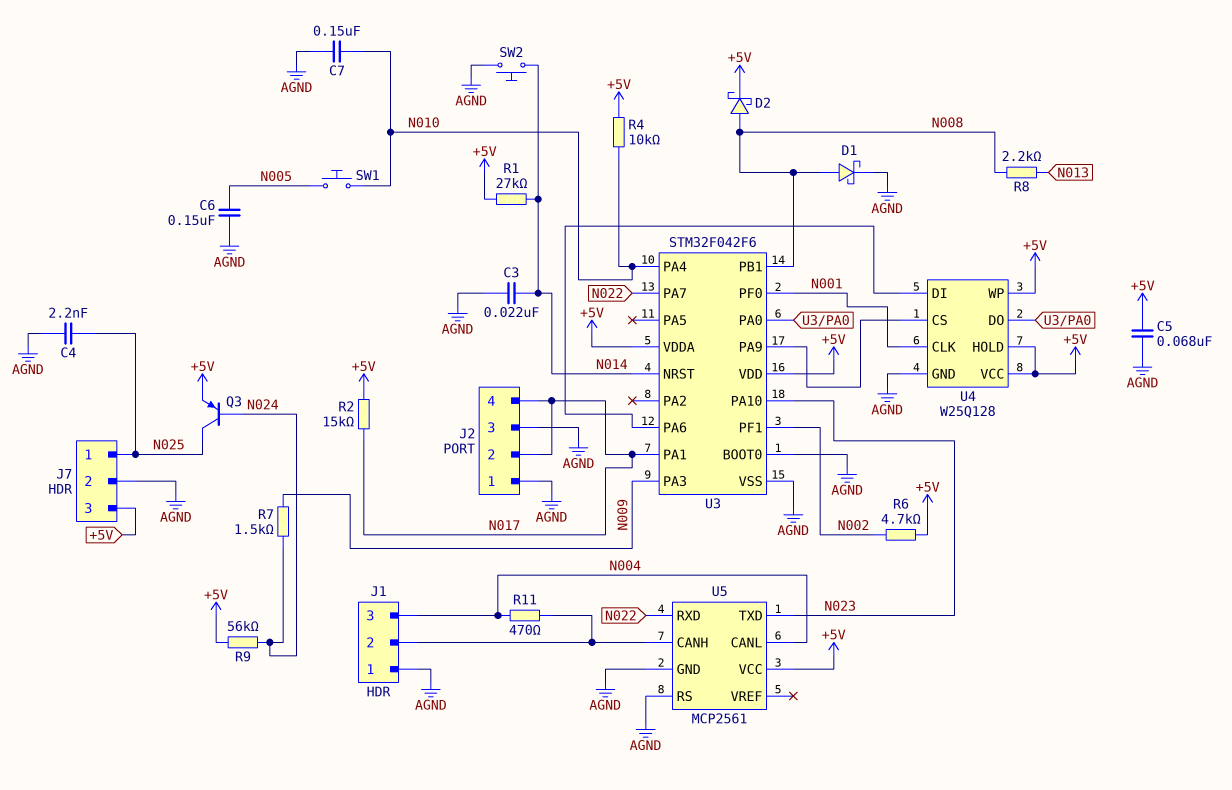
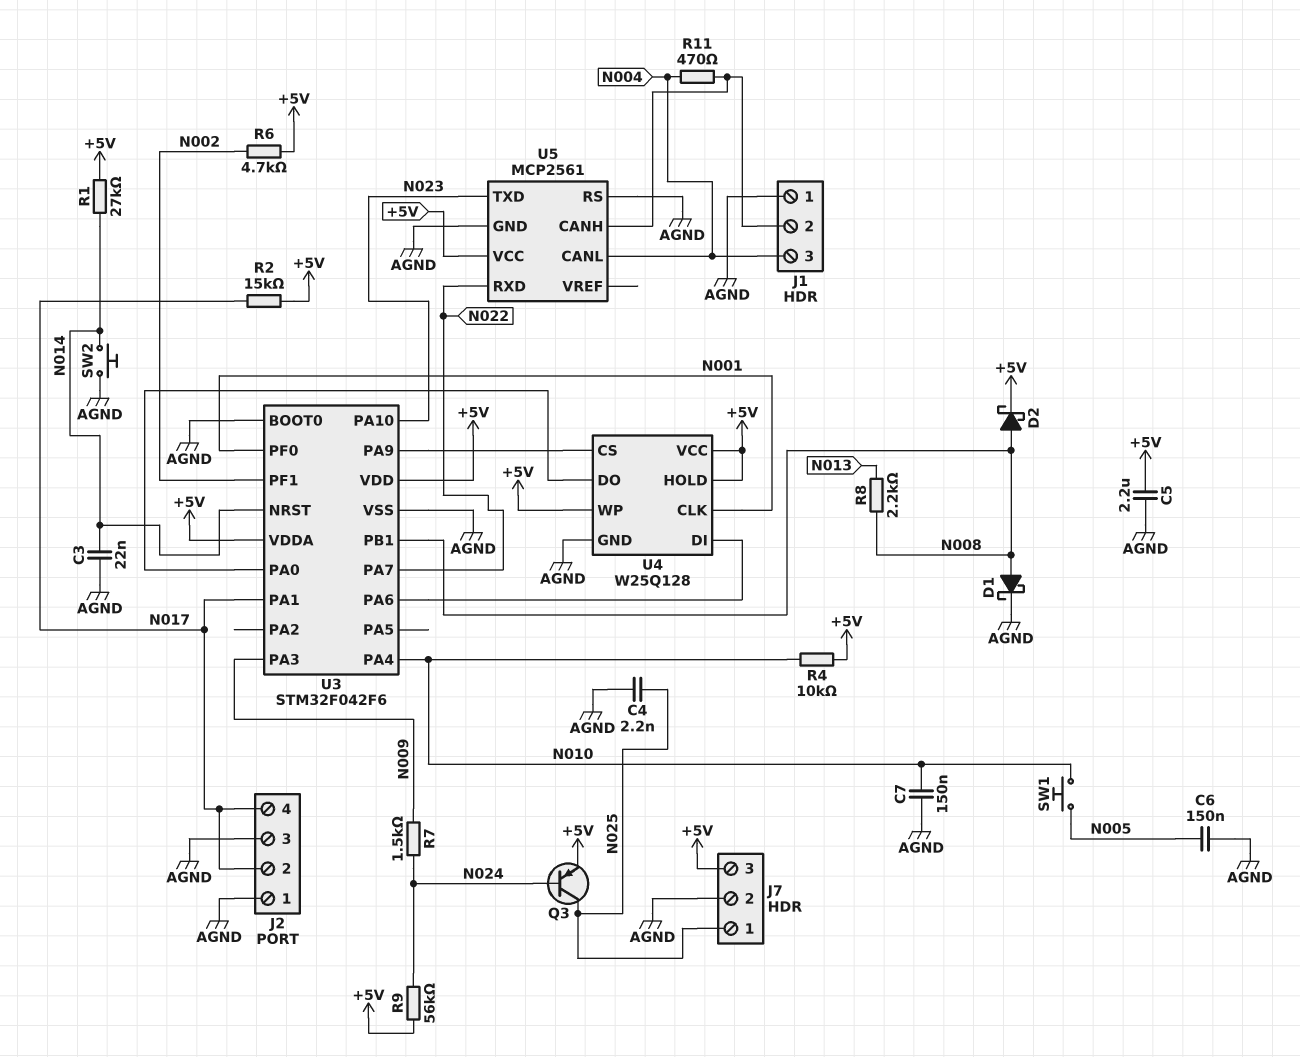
C5: 68nF (+5V, AGND) -> 2.2uF (+5V, AGND)

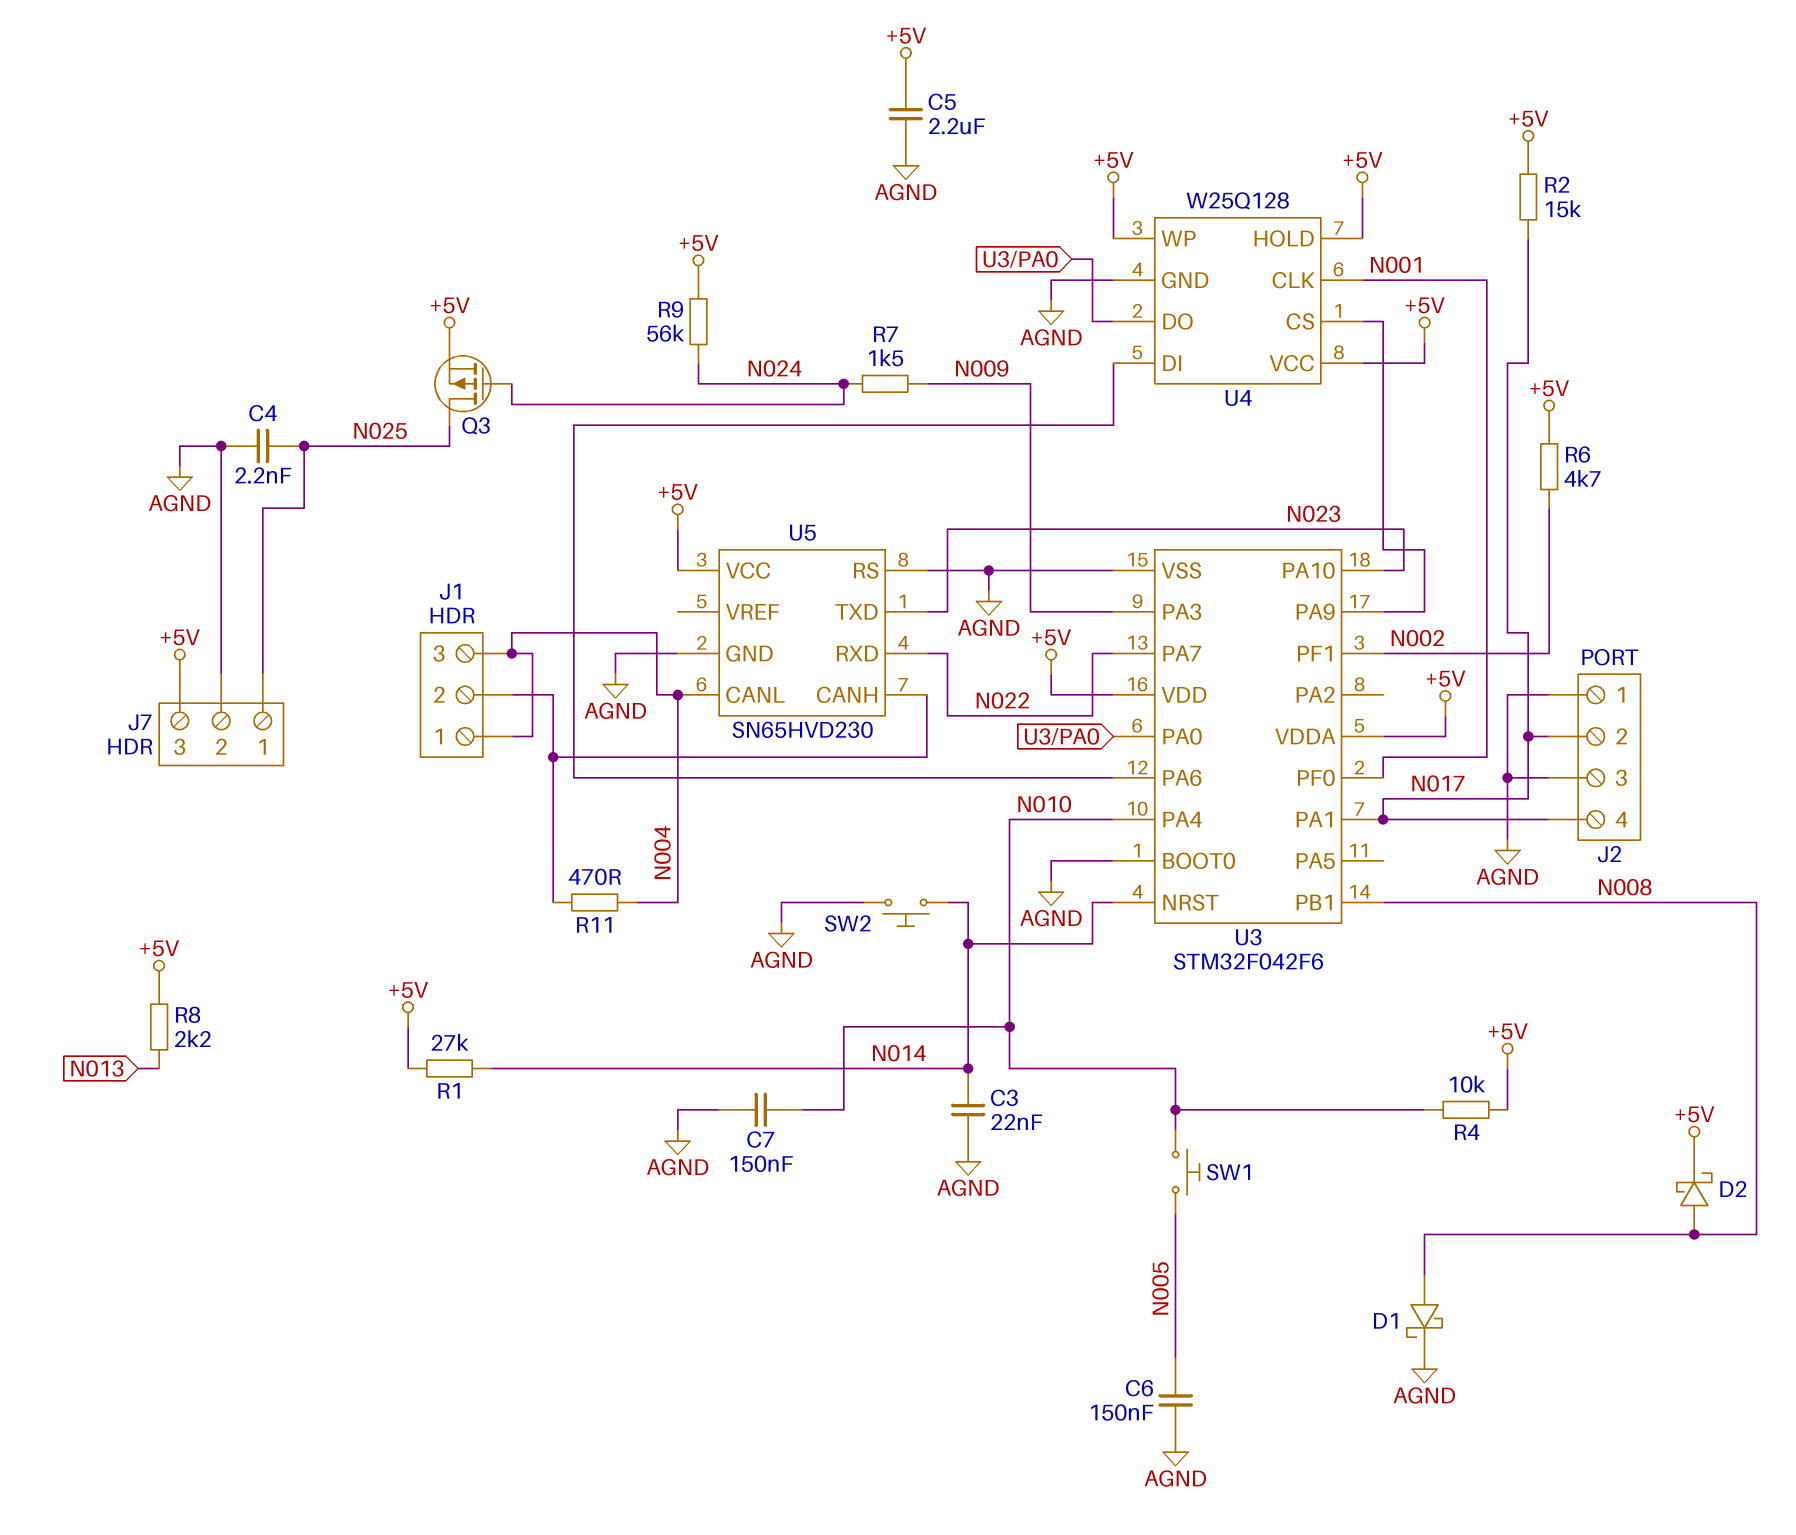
J1 pin 1: AGND -> N004
Q3: PNP (B N024, C N025, E +5V) -> PMOS (G N024, D N025, S +5V)
R8: 2.2k (N008, N013) -> 2.2k (+5V, N013)
U5: MCP2561 -> SN65HVD230

